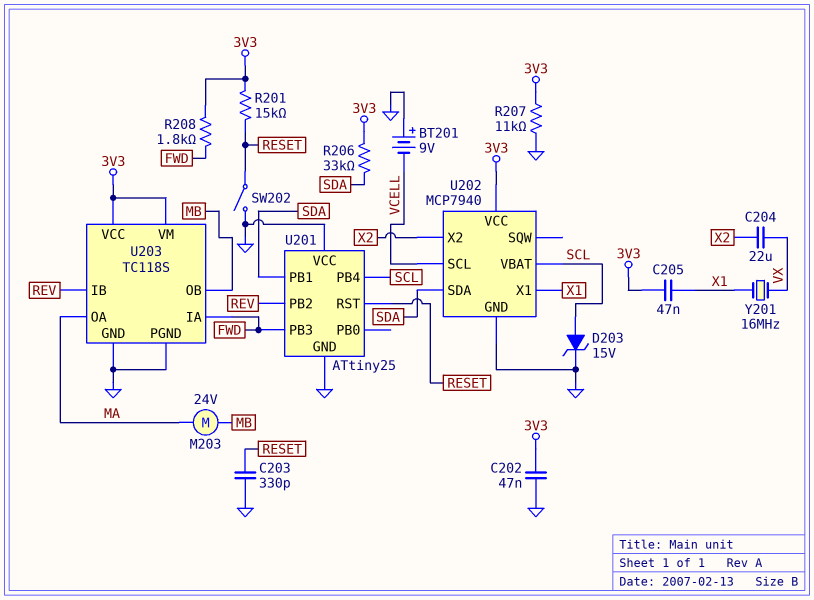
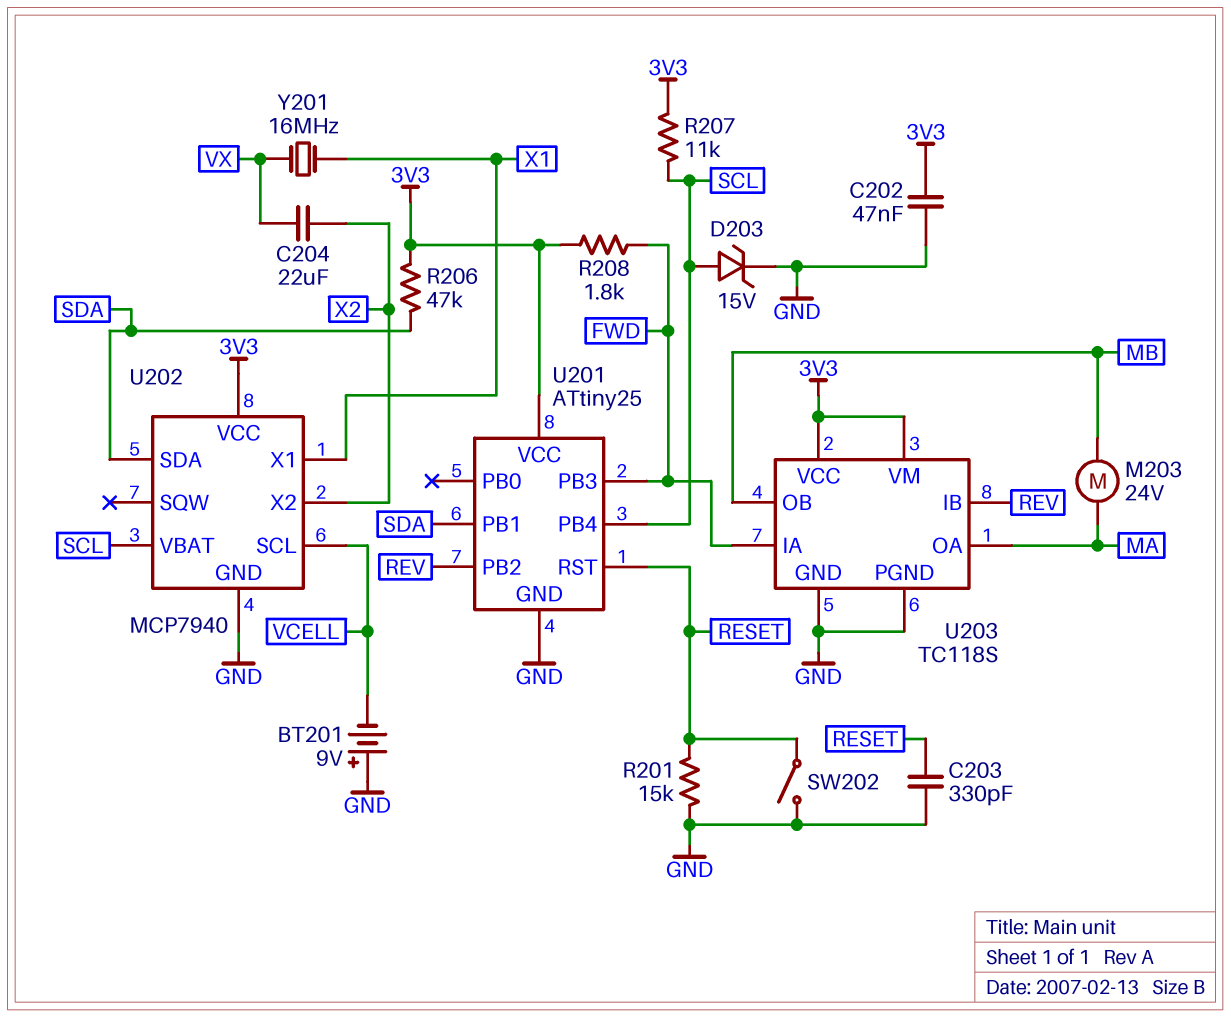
C205: 47nF (3V3, X1) -> none
R201: 15k (3V3, RESET) -> 15k (GND, RESET)
R206: 33k (3V3, SDA) -> 47k (3V3, SDA)
R207: 11k (3V3, GND) -> 11k (3V3, SCL)
U201 pin VCC: GND -> 3V3

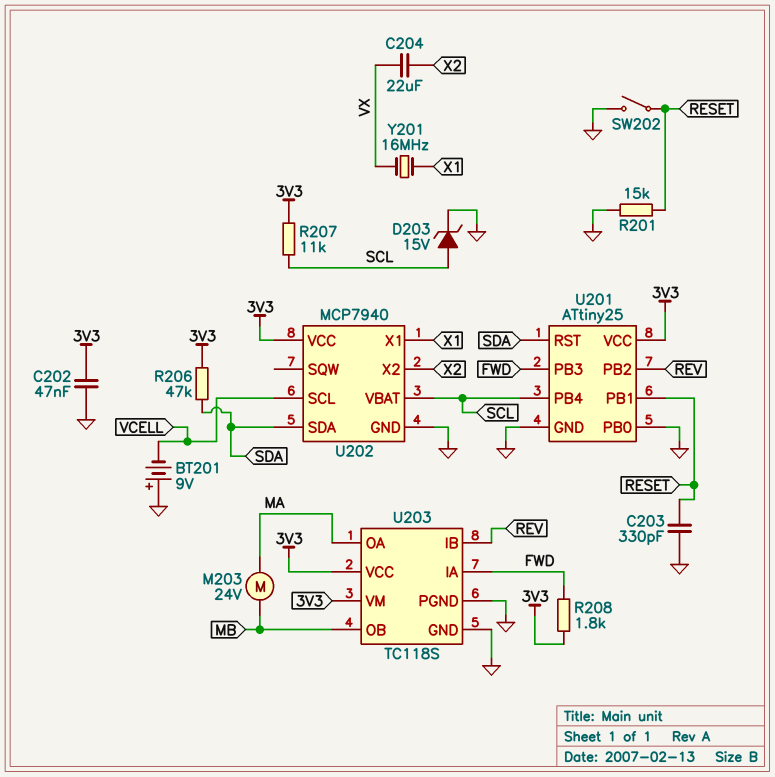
U201 pin PB0: none -> GND
U201 pin PB1: SDA -> RESET
U201 pin RST: RESET -> SDA

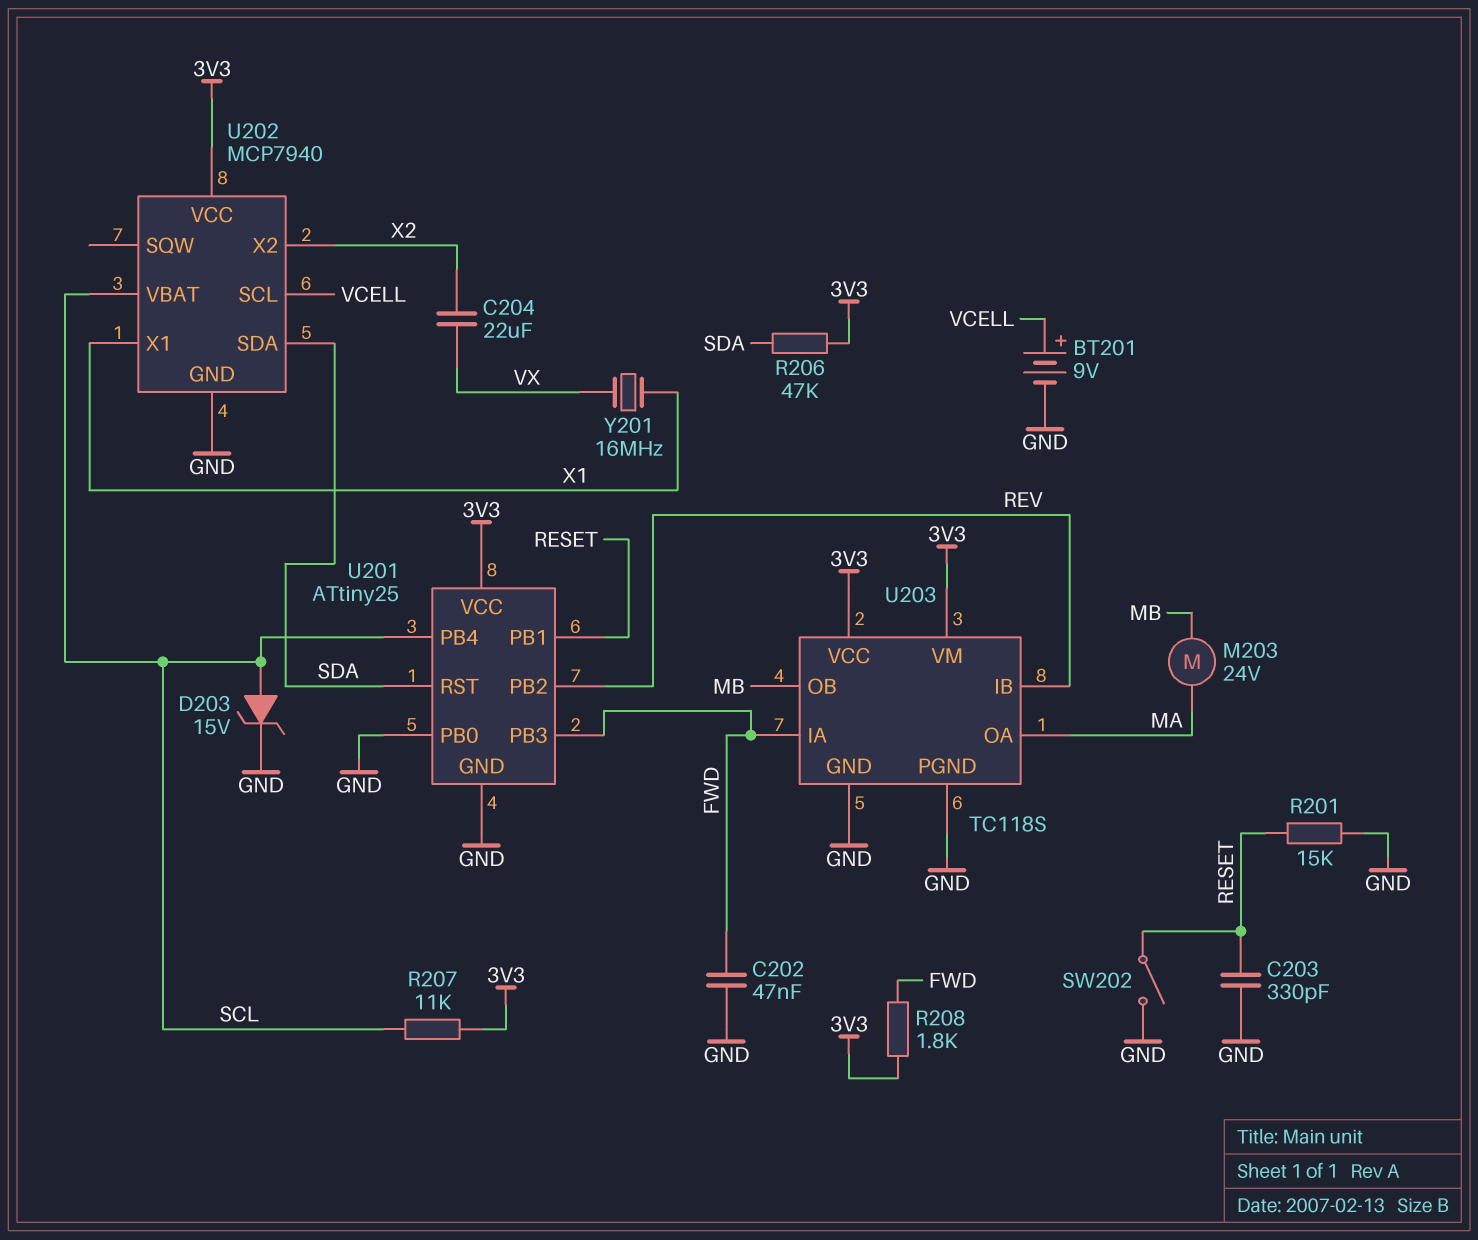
BT201: 9V (plus GND, minus VCELL) -> 9V (plus VCELL, minus GND)
C202: 47nF (3V3, GND) -> 47nF (FWD, GND)

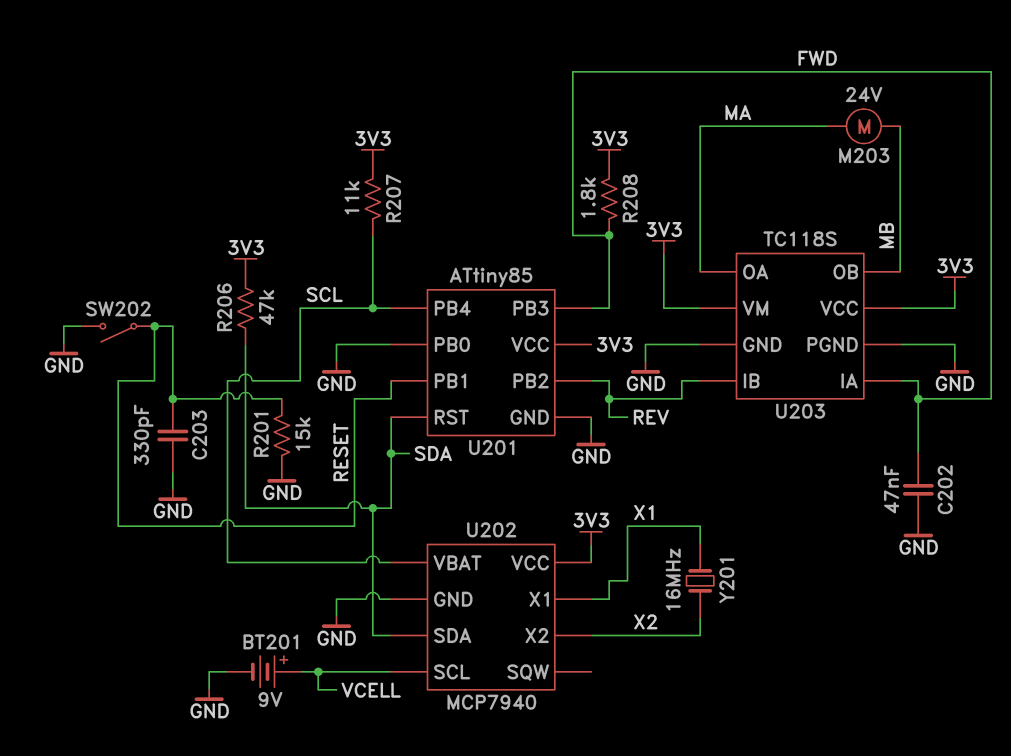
C204: 22uF (VX, X2) -> none
D203: zener 15V (A SCL, K GND) -> none
U201: ATtiny25 -> ATtiny85
Y201: 16MHz (VX, X1) -> 16MHz (X1, X2)

